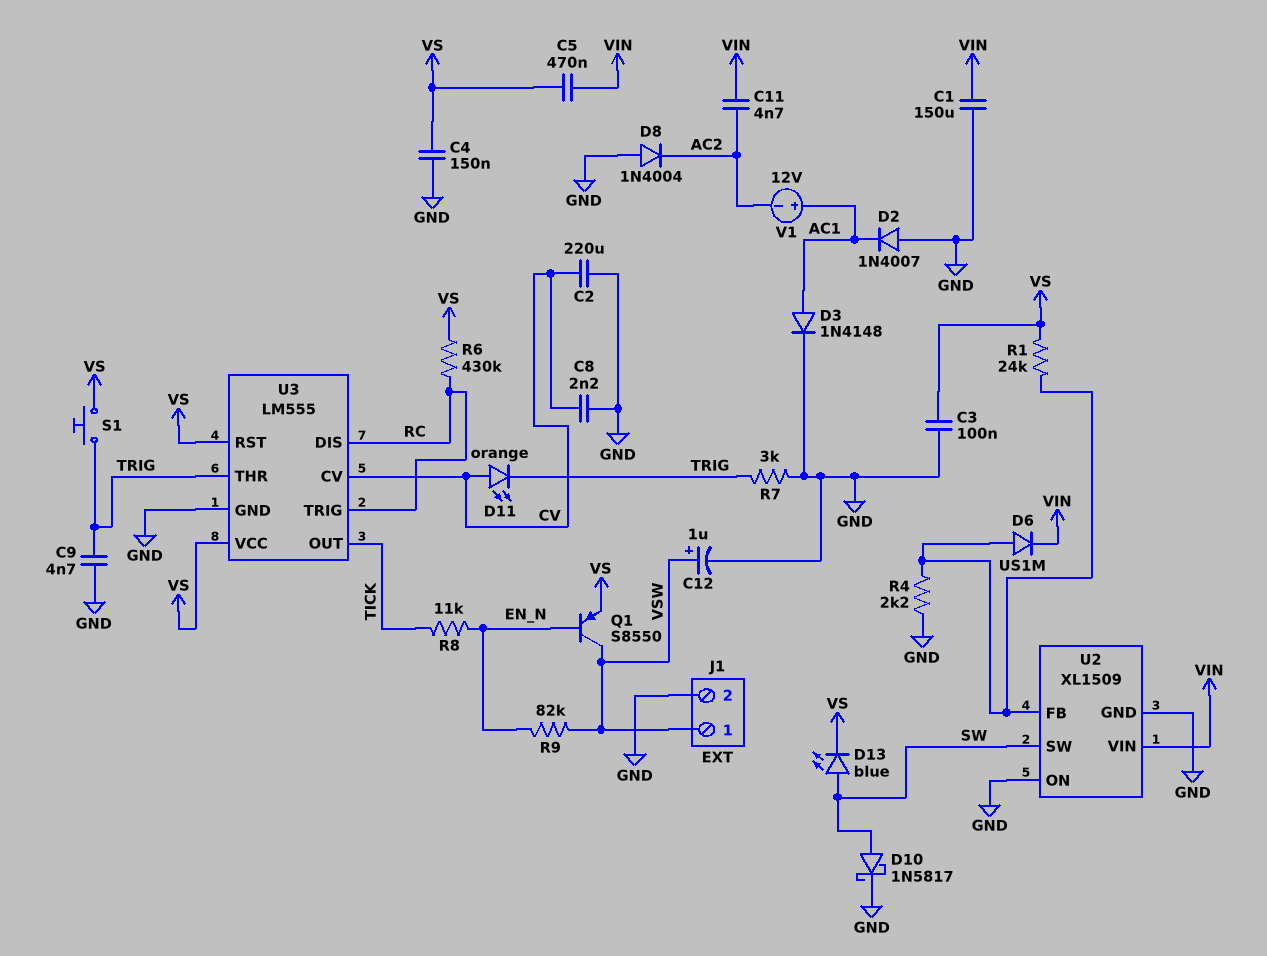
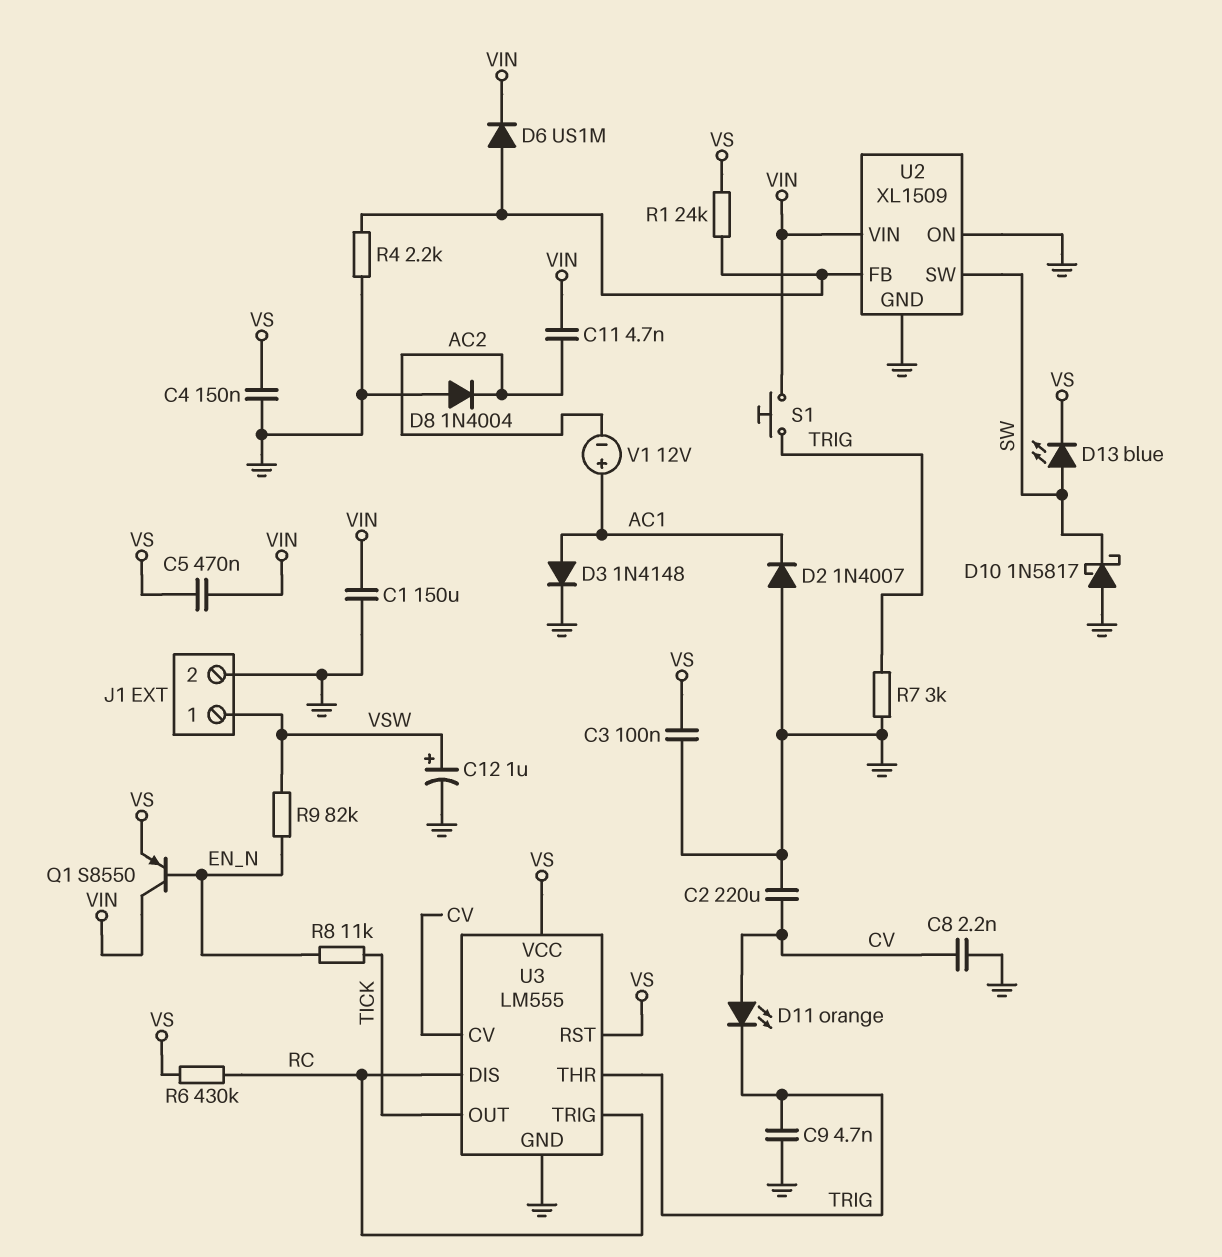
D10: schottky 1N5817 (A SW, K GND) -> schottky 1N5817 (A GND, K SW)
Q1: PNP S8550 (B EN_N, C VSW, E VS) -> PNP S8550 (B EN_N, C VIN, E VS)
S1: button (TRIG, VS) -> button (TRIG, VIN)

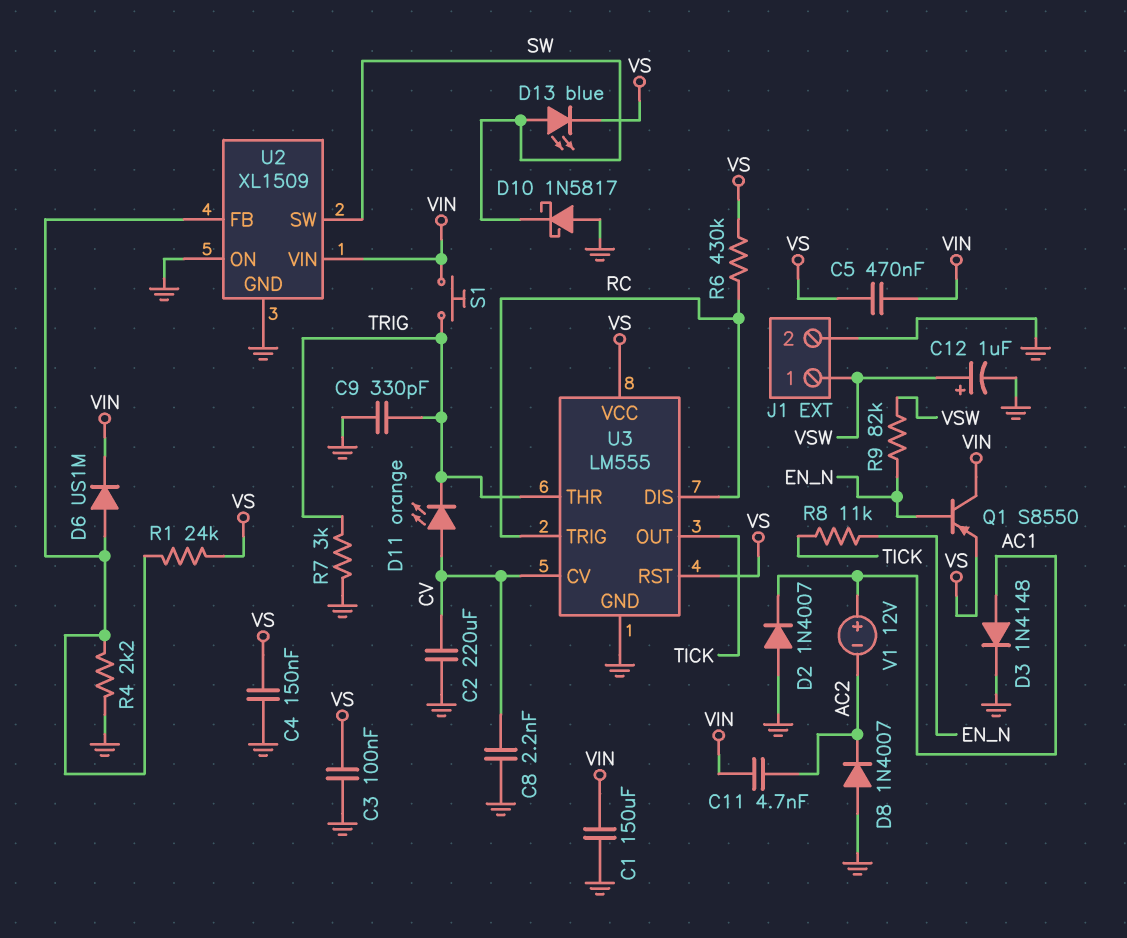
C9: 4.7nF (GND, TRIG) -> 330pF (GND, TRIG)
D8: diode 1N4004 (A GND, K AC2) -> diode 1N4007 (A GND, K AC2)

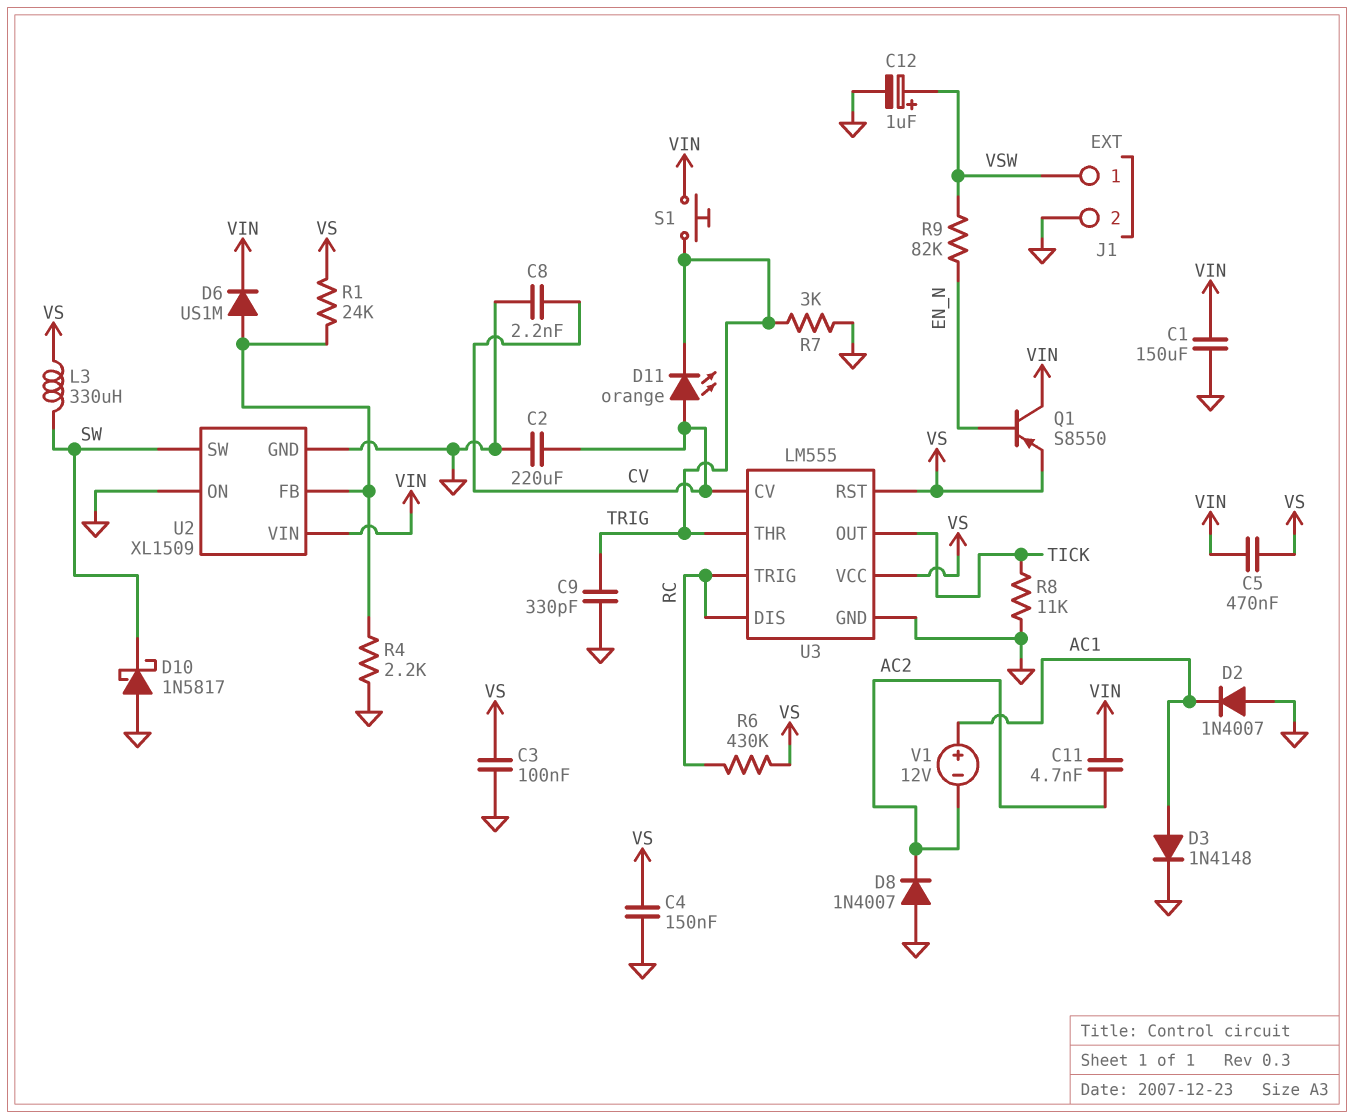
D13: LED blue (A SW, K VS) -> none
L3: none -> 330uH (SW, VS)
R8: 11k (EN_N, TICK) -> 11k (GND, TICK)

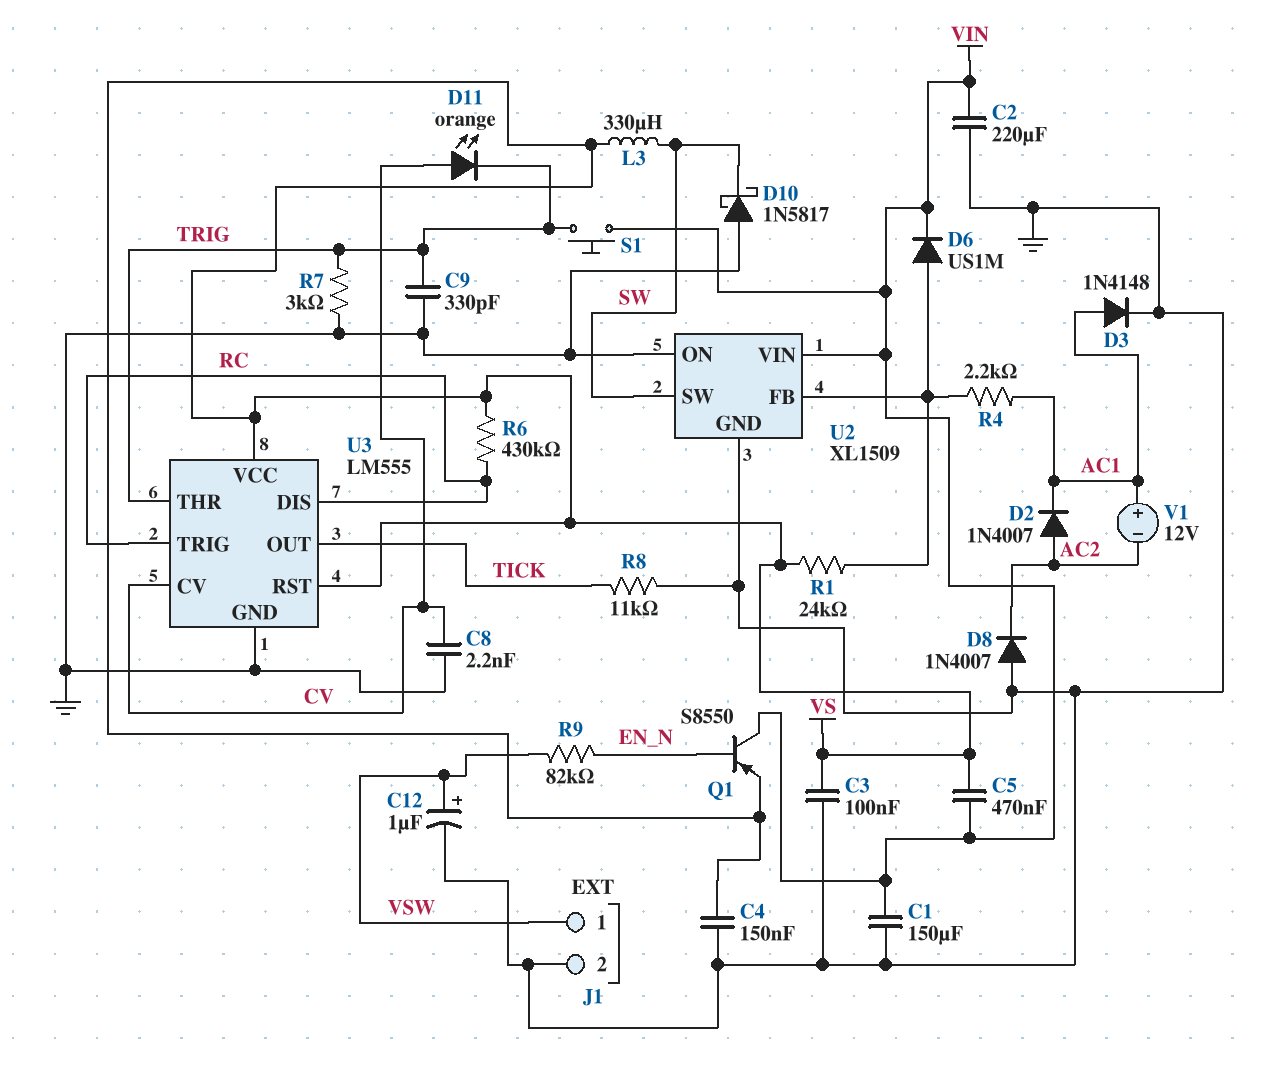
C2: 220uF (CV, GND) -> 220uF (GND, VIN)
C11: 4.7nF (AC2, VIN) -> none
D2: diode 1N4007 (A GND, K AC1) -> diode 1N4007 (A AC2, K AC1)
R4: 2.2k (GND, U2/FB) -> 2.2k (AC1, U2/FB)

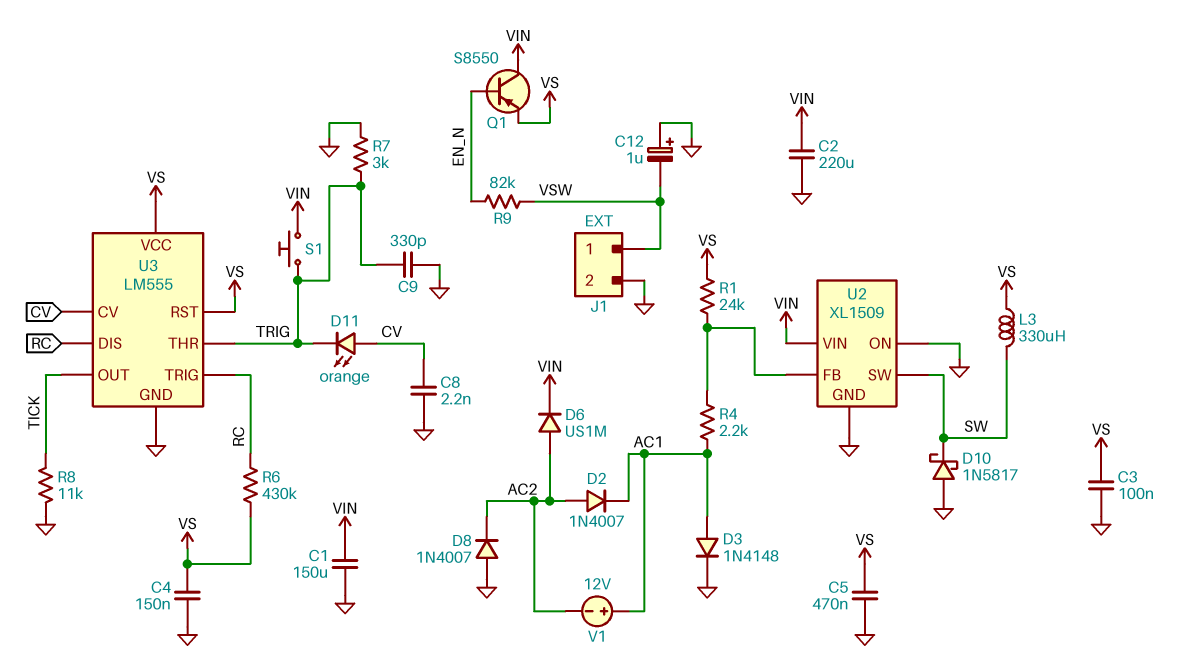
C5: 470nF (VIN, VS) -> 470nF (GND, VS)
C12: 1uF (plus VSW, minus GND) -> 1uF (plus GND, minus VSW)
D6: diode US1M (A U2/FB, K VIN) -> diode US1M (A AC2, K VIN)

